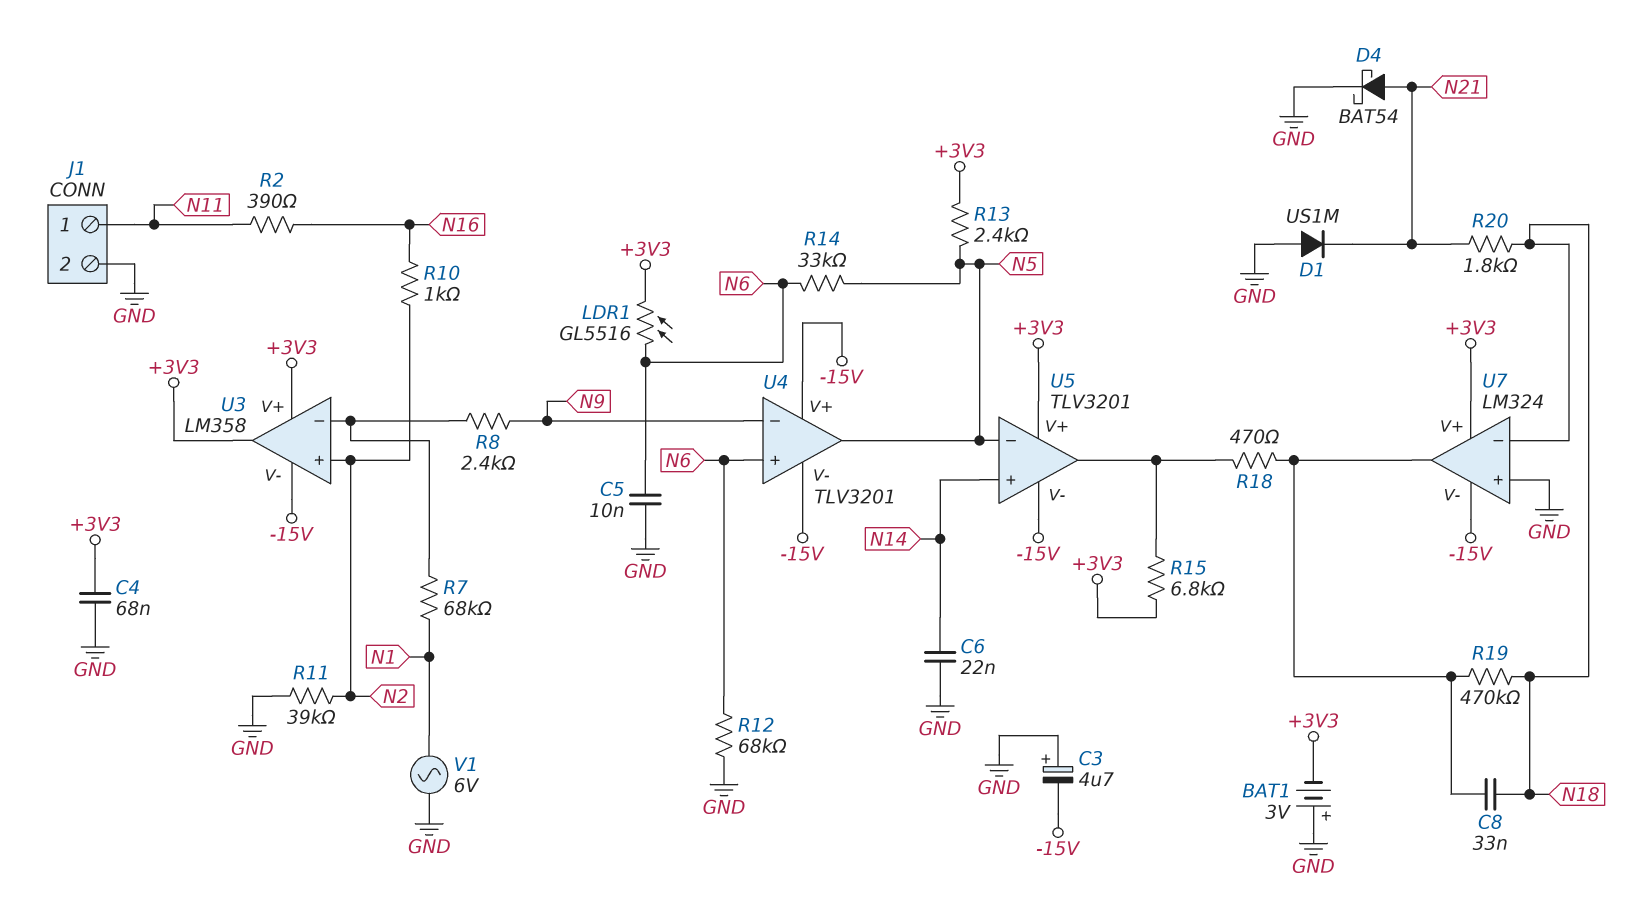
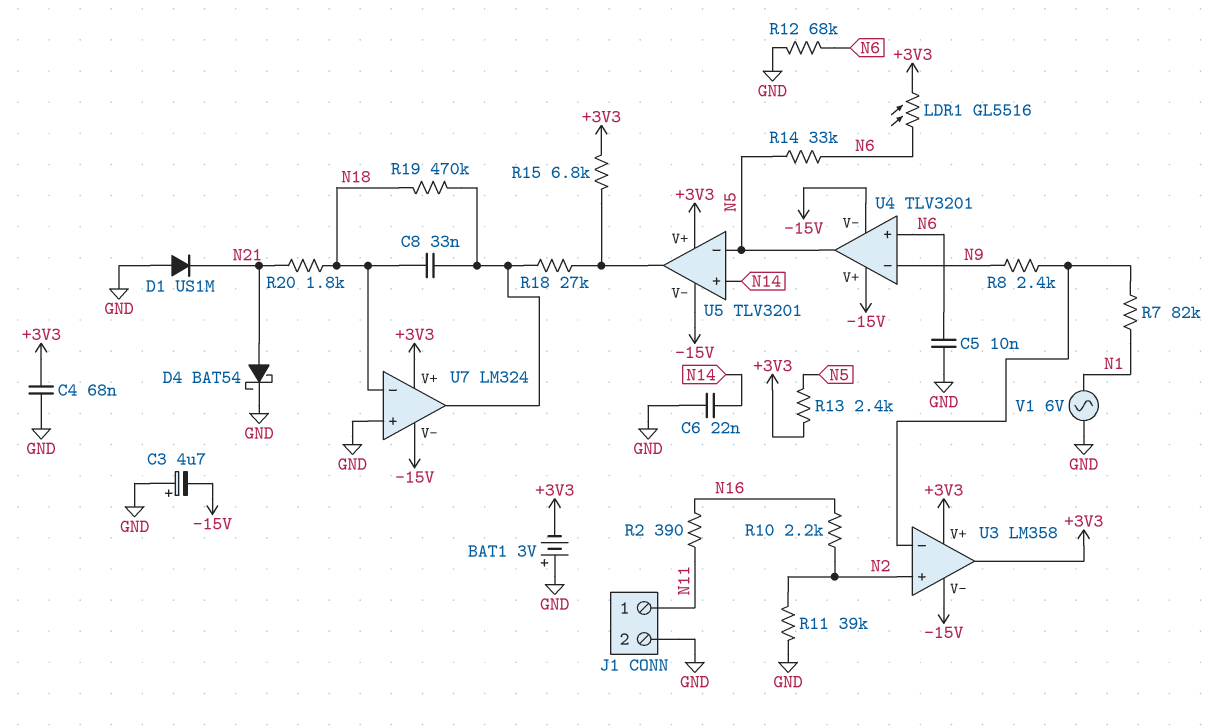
R7: 68k (N1, U3/in-) -> 82k (N1, U3/in-)
R10: 1k (N2, N16) -> 2.2k (N2, N16)
R18: 470 (U5/out, U7/out) -> 27k (U5/out, U7/out)

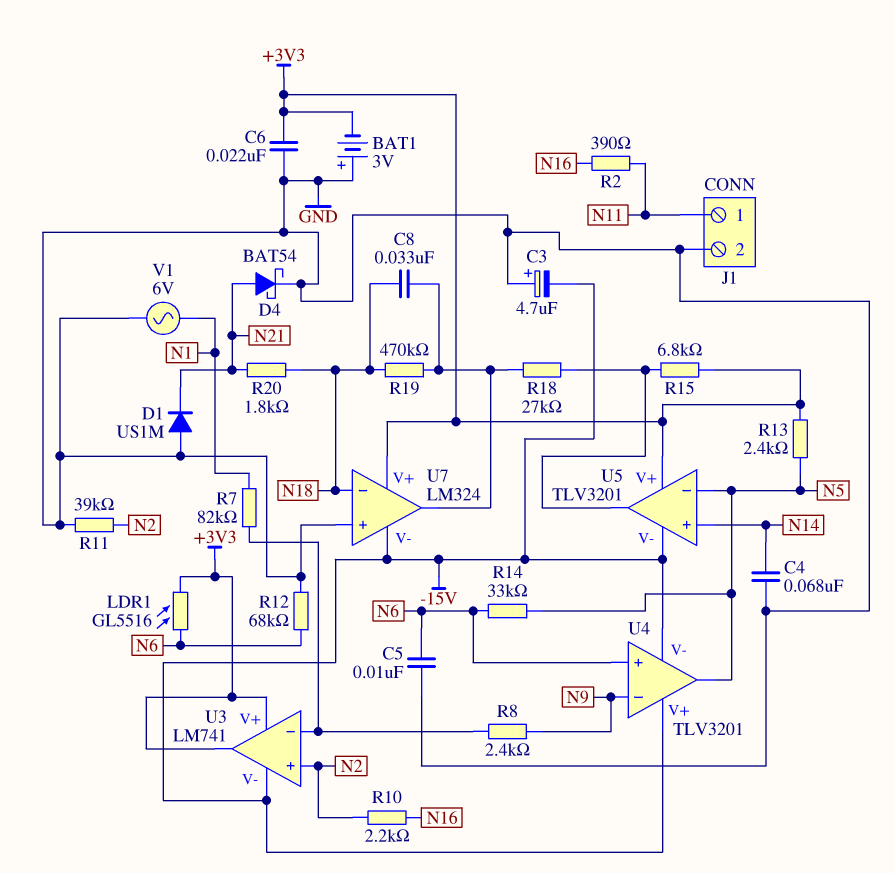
C4: 68nF (+3V3, GND) -> 68nF (GND, N14)
C6: 22nF (GND, N14) -> 22nF (+3V3, GND)
U3: LM358 -> LM741

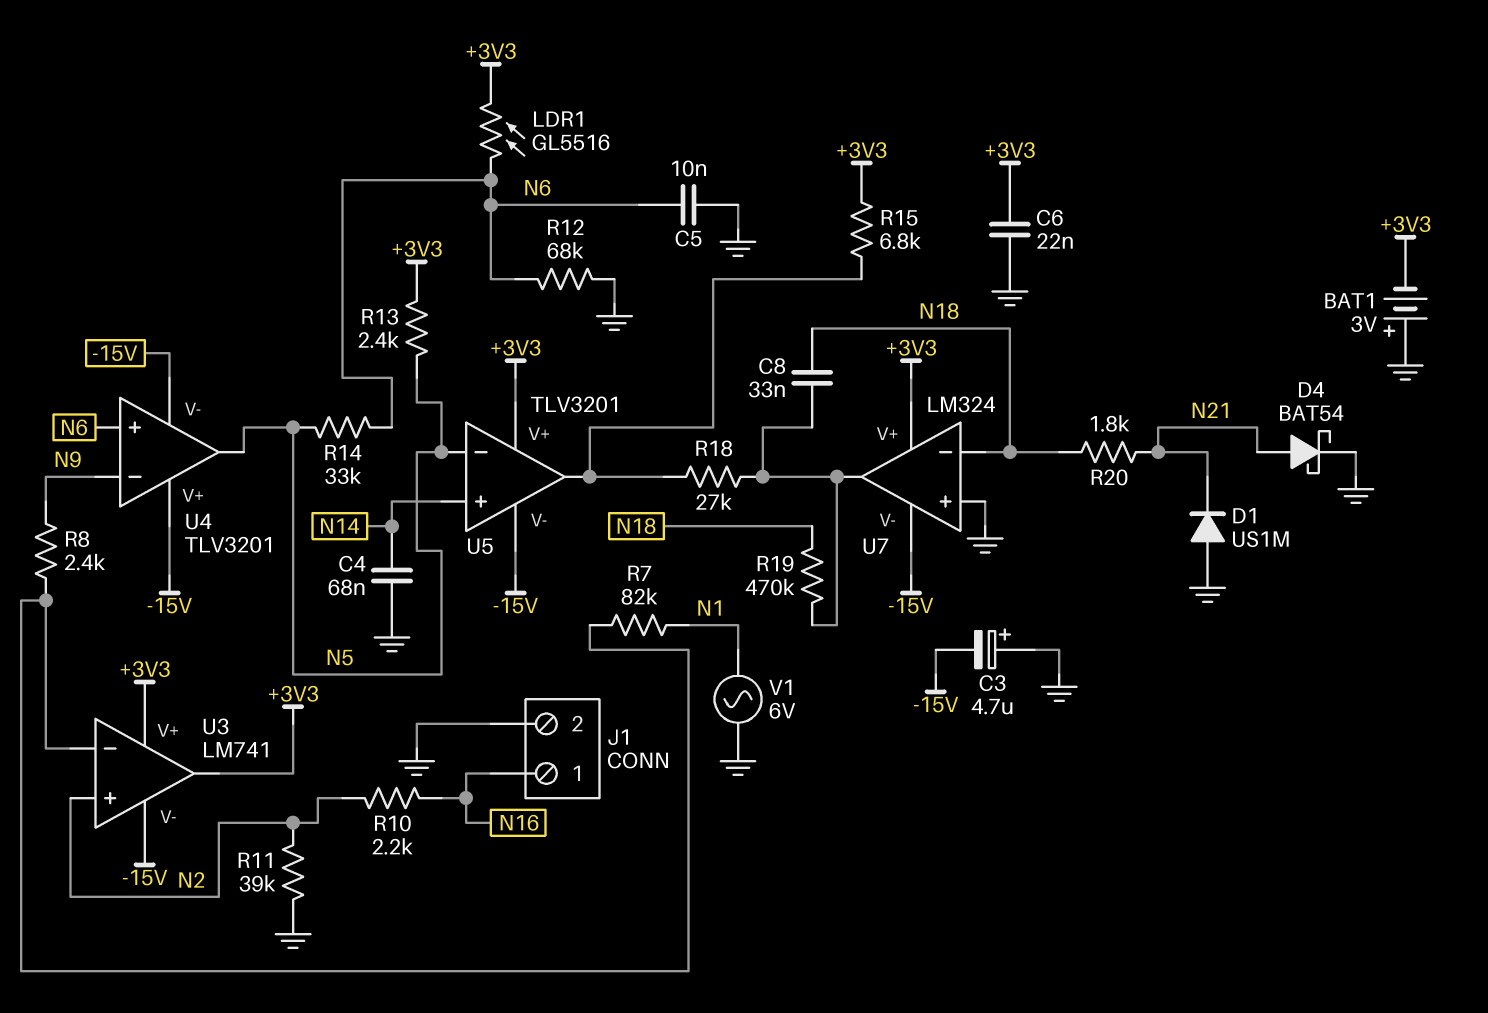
J1 pin 1: N11 -> N16
R2: 390 (N11, N16) -> none

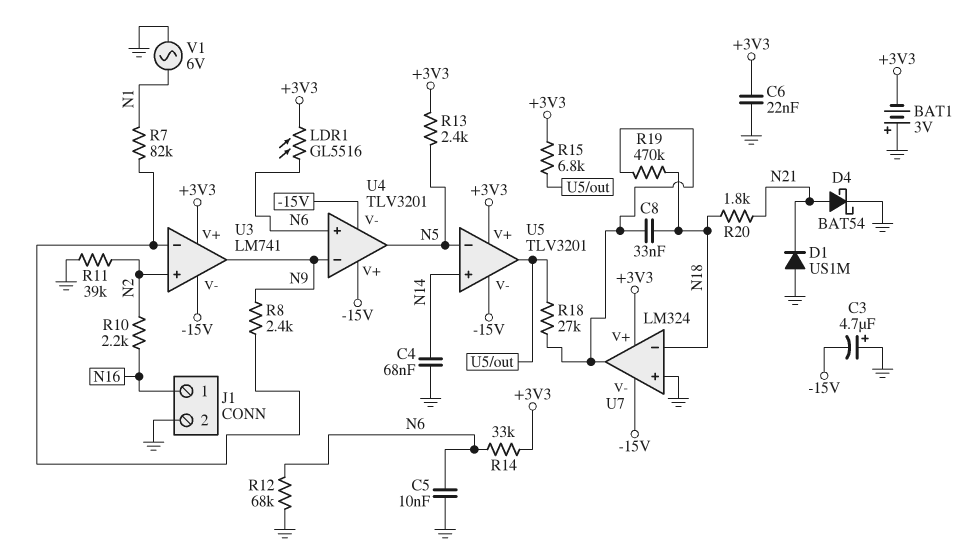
R14: 33k (N5, N6) -> 33k (+3V3, N6)
U3 pin out: +3V3 -> N9

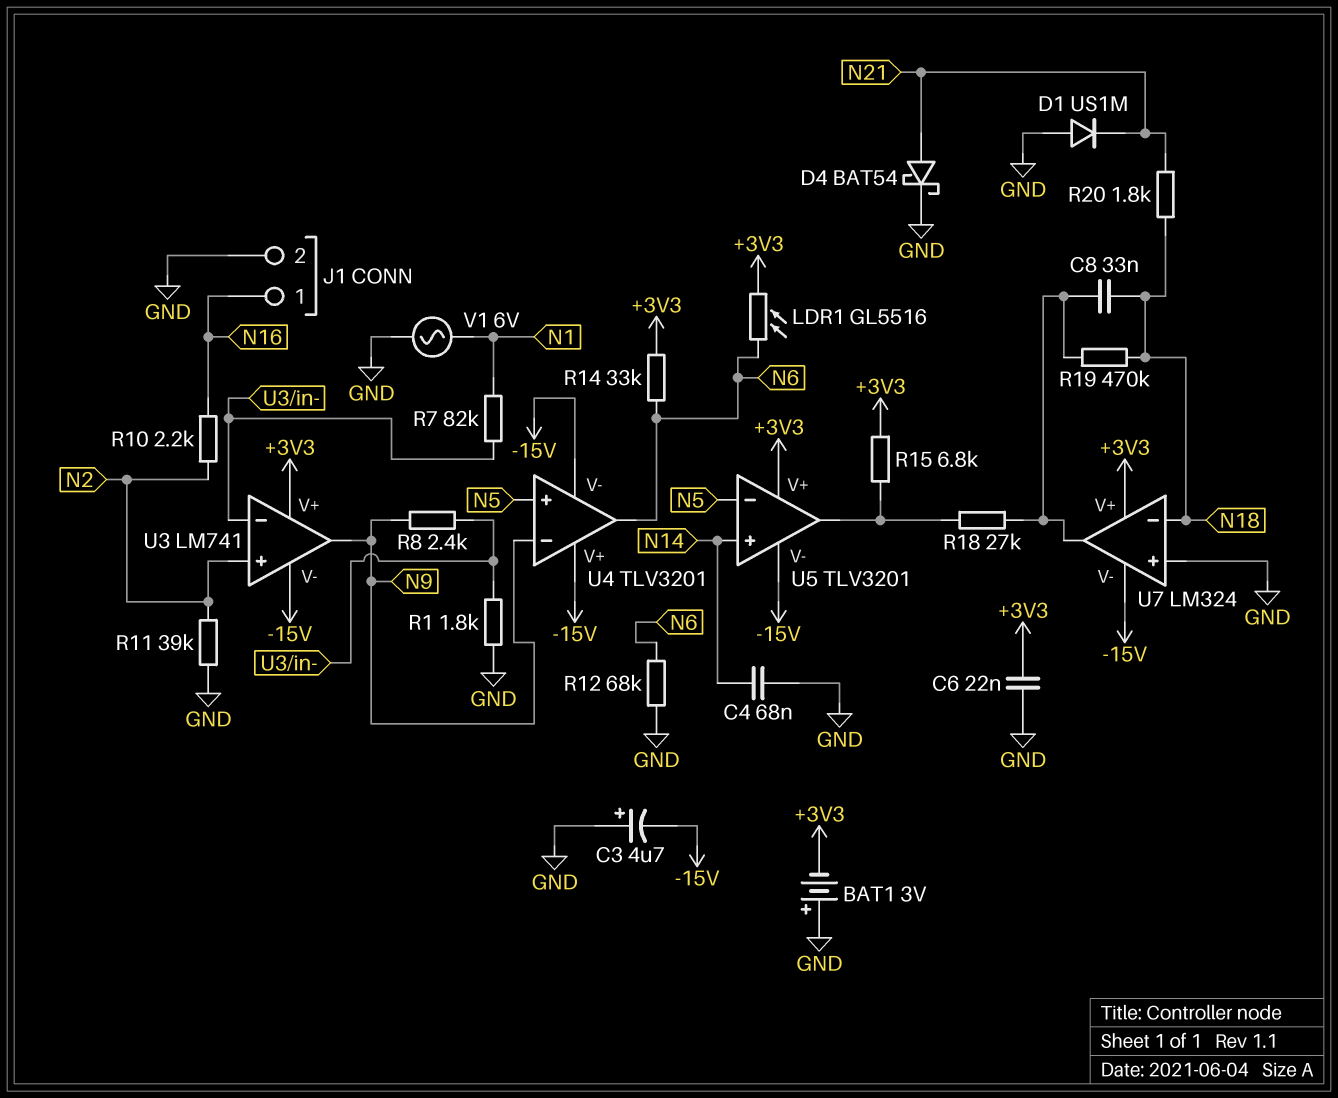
C5: 10nF (GND, N6) -> none
R1: none -> 1.8k (GND, U3/in-)
R13: 2.4k (+3V3, N5) -> none
U4 pin in+: N6 -> N5
U4 pin out: N5 -> N6

